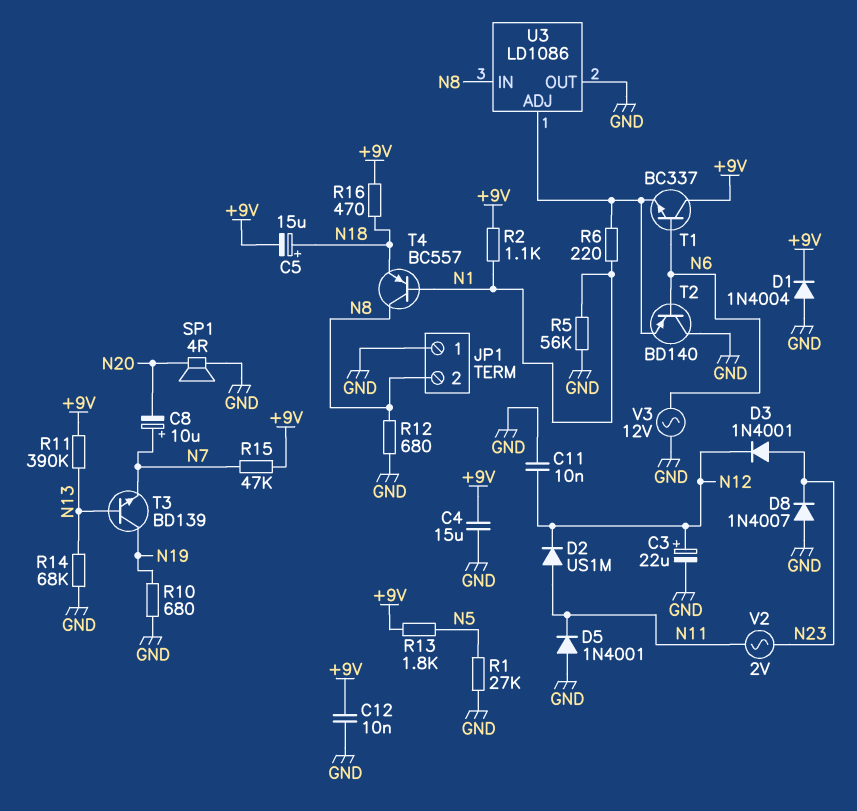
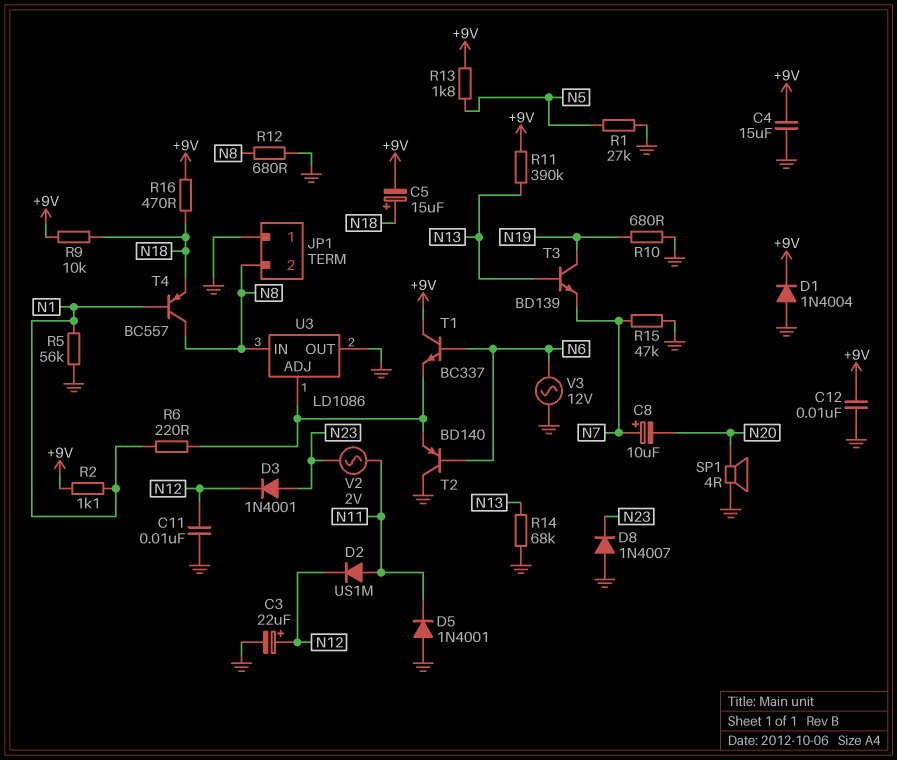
R9: none -> 10k (+9V, N18)
R15: 47k (+9V, N7) -> 47k (GND, N7)

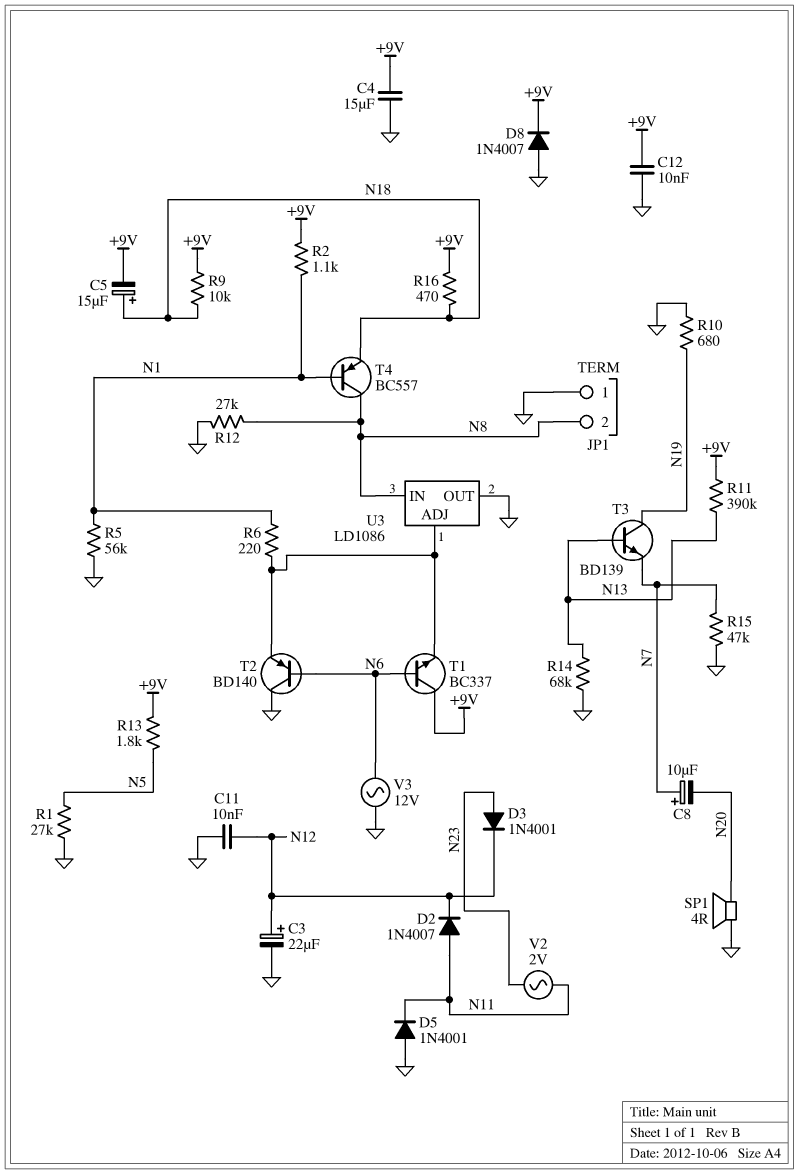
D1: diode 1N4004 (A GND, K +9V) -> none
D2: diode US1M (A N11, K N12) -> diode 1N4007 (A N11, K N12)
D8: diode 1N4007 (A GND, K N23) -> diode 1N4007 (A GND, K +9V)
R12: 680 (GND, N8) -> 27k (GND, N8)

